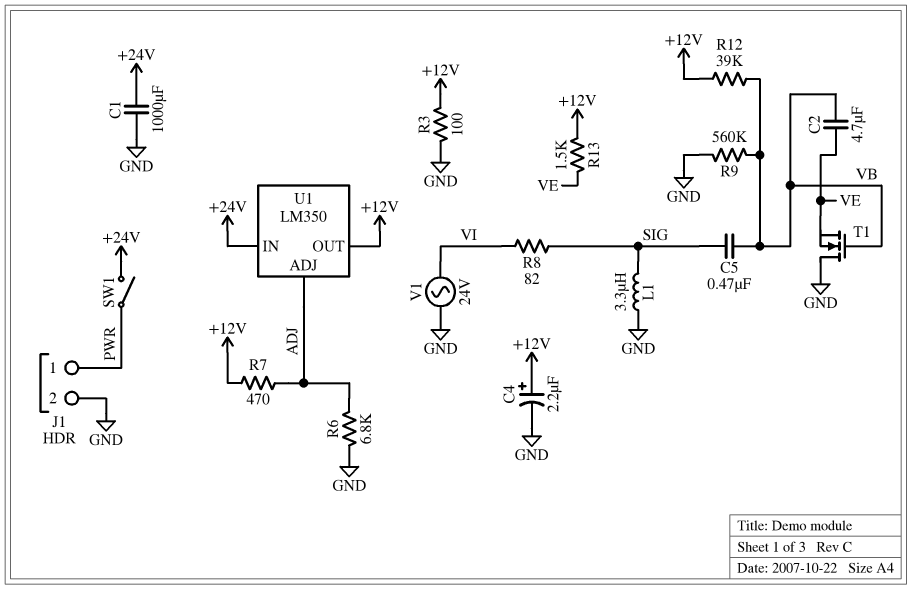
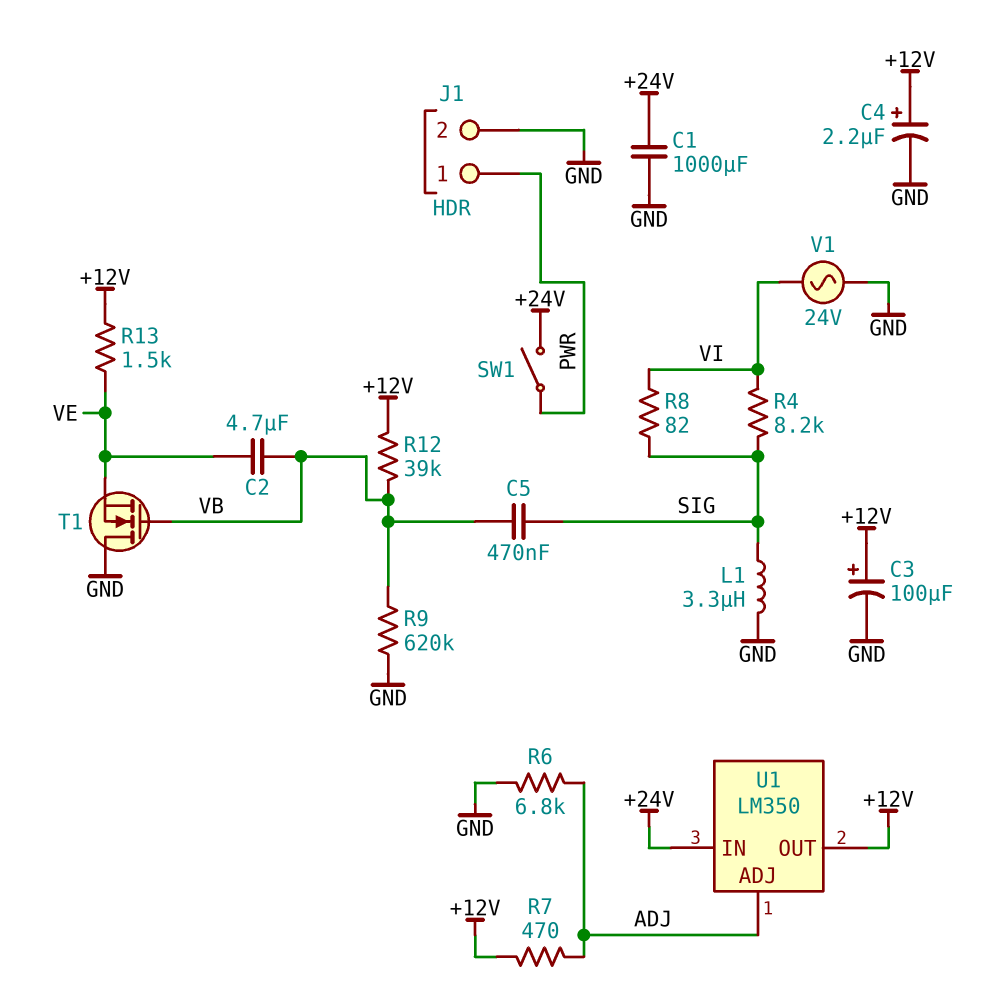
C3: none -> 100uF (plus +12V, minus GND)
R3: 100 (+12V, GND) -> none
R4: none -> 8.2k (SIG, VI)
R9: 560k (GND, VB) -> 620k (GND, VB)

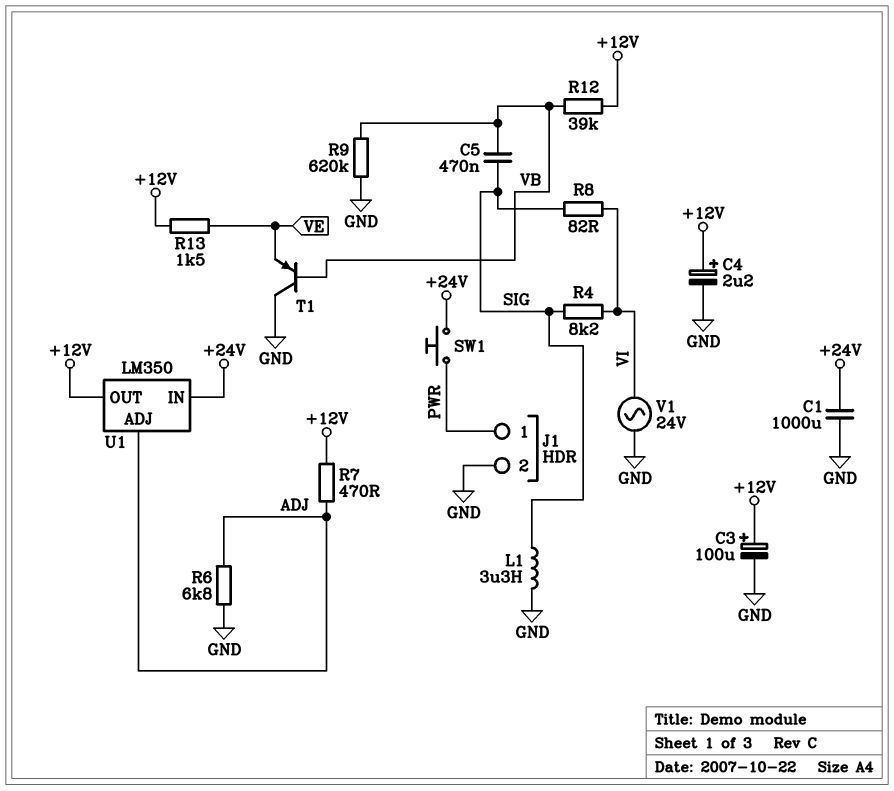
C2: 4.7uF (VB, VE) -> none
SW1: switch (+24V, PWR) -> button (+24V, PWR)
T1: NMOS (G VB, D GND, S VE) -> PNP (B VB, C GND, E VE)

